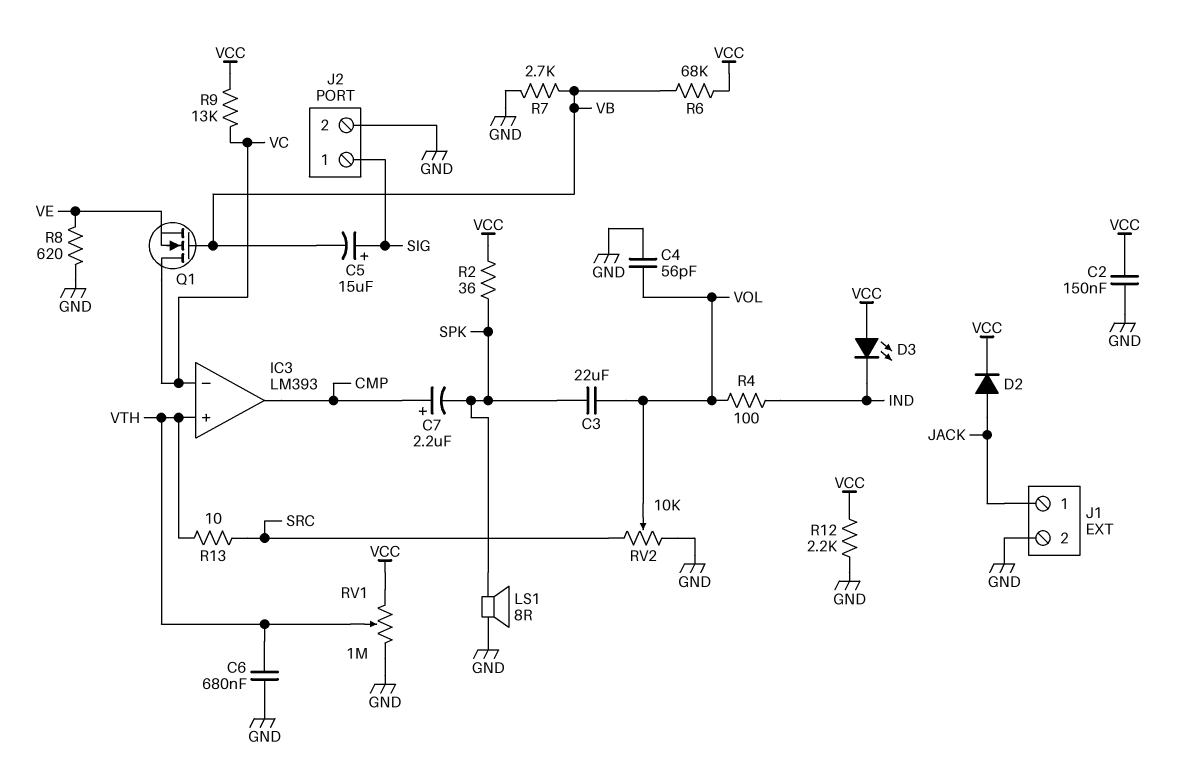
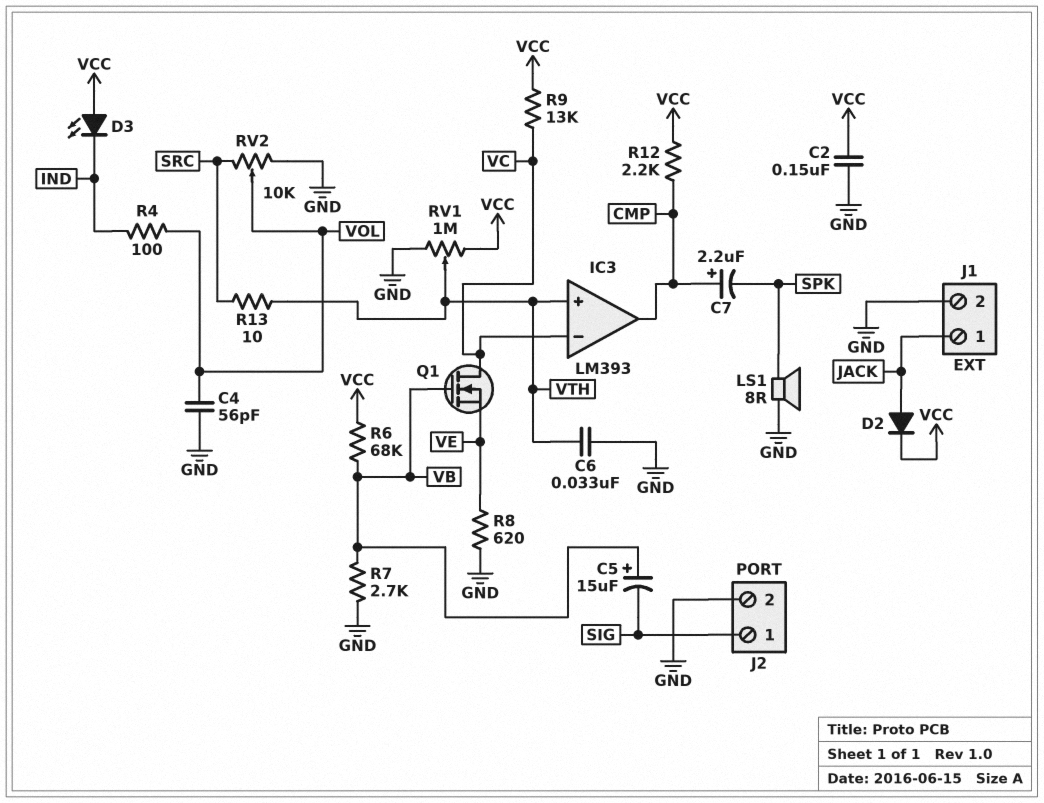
C3: 22uF (SPK, VOL) -> none
C5: 15uF (plus SIG, minus VB) -> 15uF (plus VB, minus SIG)
C6: 680nF (GND, VTH) -> 33nF (GND, VTH)
R2: 36 (SPK, VCC) -> none
R12: 2.2k (GND, VCC) -> 2.2k (CMP, VCC)

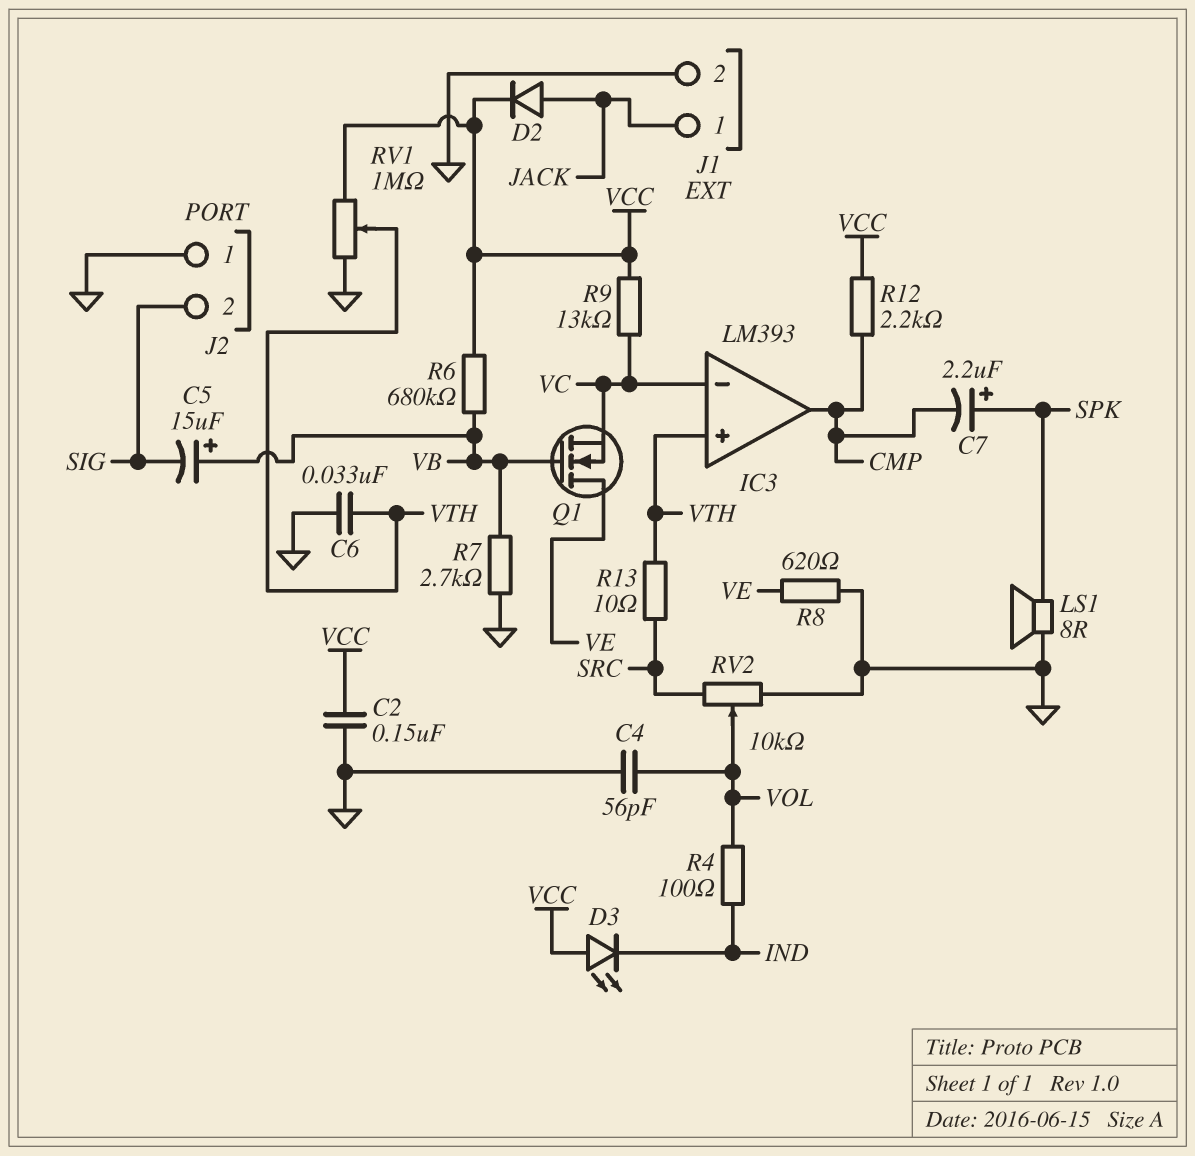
C7: 2.2uF (plus CMP, minus SPK) -> 2.2uF (plus SPK, minus CMP)
J2 pin 1: SIG -> GND
J2 pin 2: GND -> SIG
Q1: NMOS (G VB, D VC, S VE) -> NMOS (G VB, D VE, S VC)
R6: 68k (VB, VCC) -> 680k (VB, VCC)

